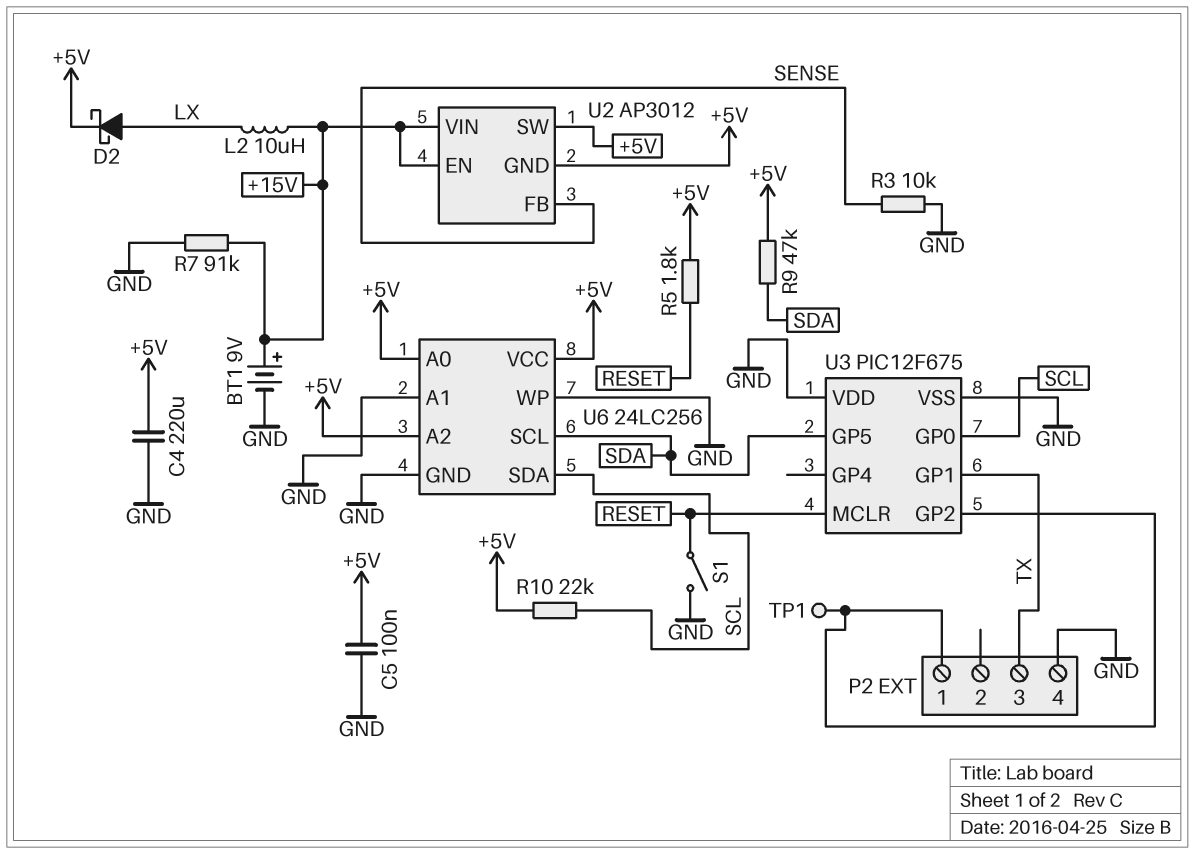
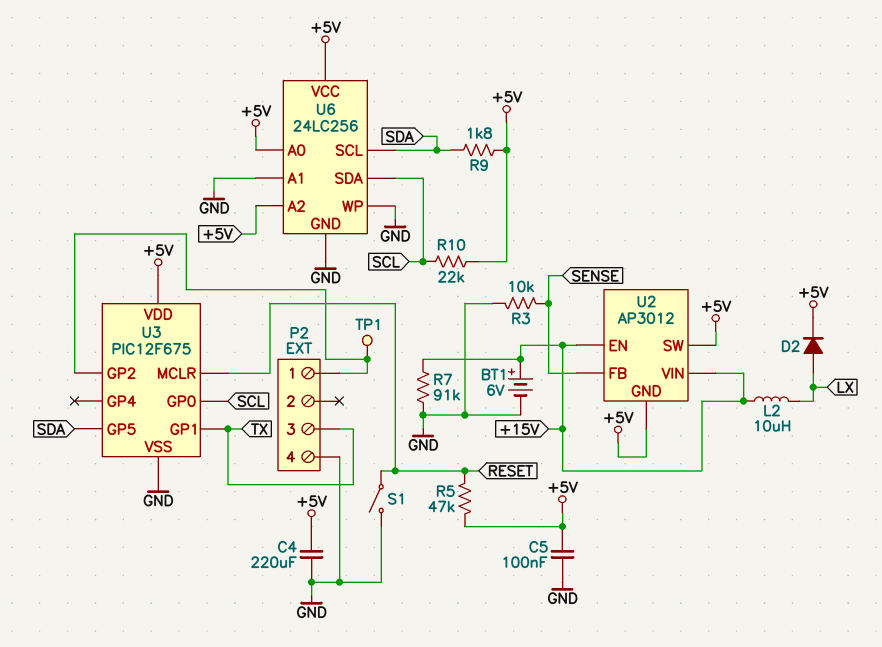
BT1: 9V (plus +15V, minus GND) -> 6V (plus +15V, minus GND)
D2: schottky (A LX, K +5V) -> diode (A LX, K +5V)
R5: 1.8k (+5V, RESET) -> 47k (+5V, RESET)
R9: 47k (+5V, SDA) -> 1.8k (+5V, SDA)
U3 pin VDD: GND -> +5V

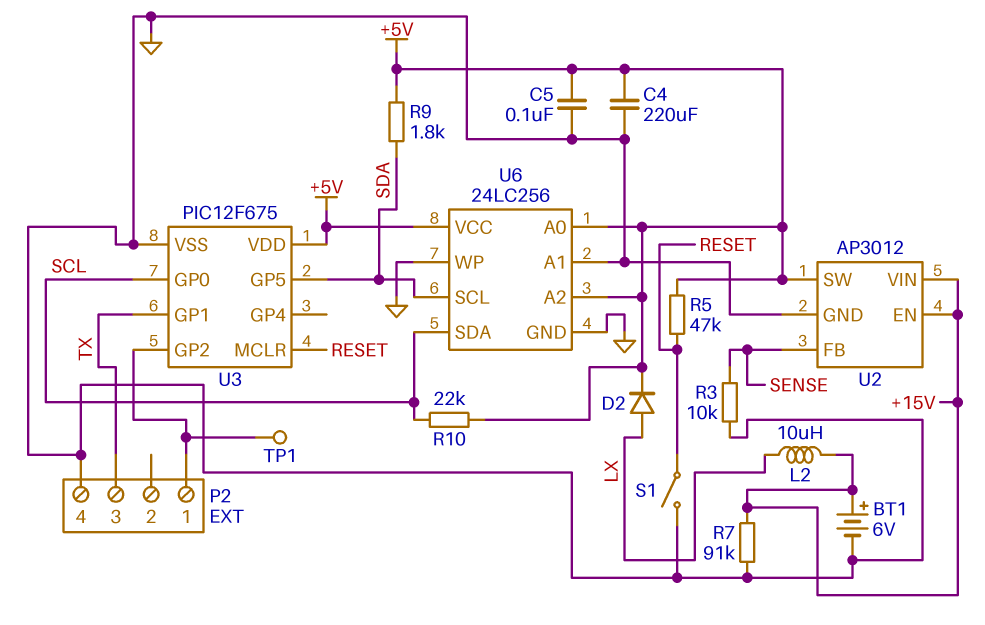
U2 pin GND: +5V -> GND

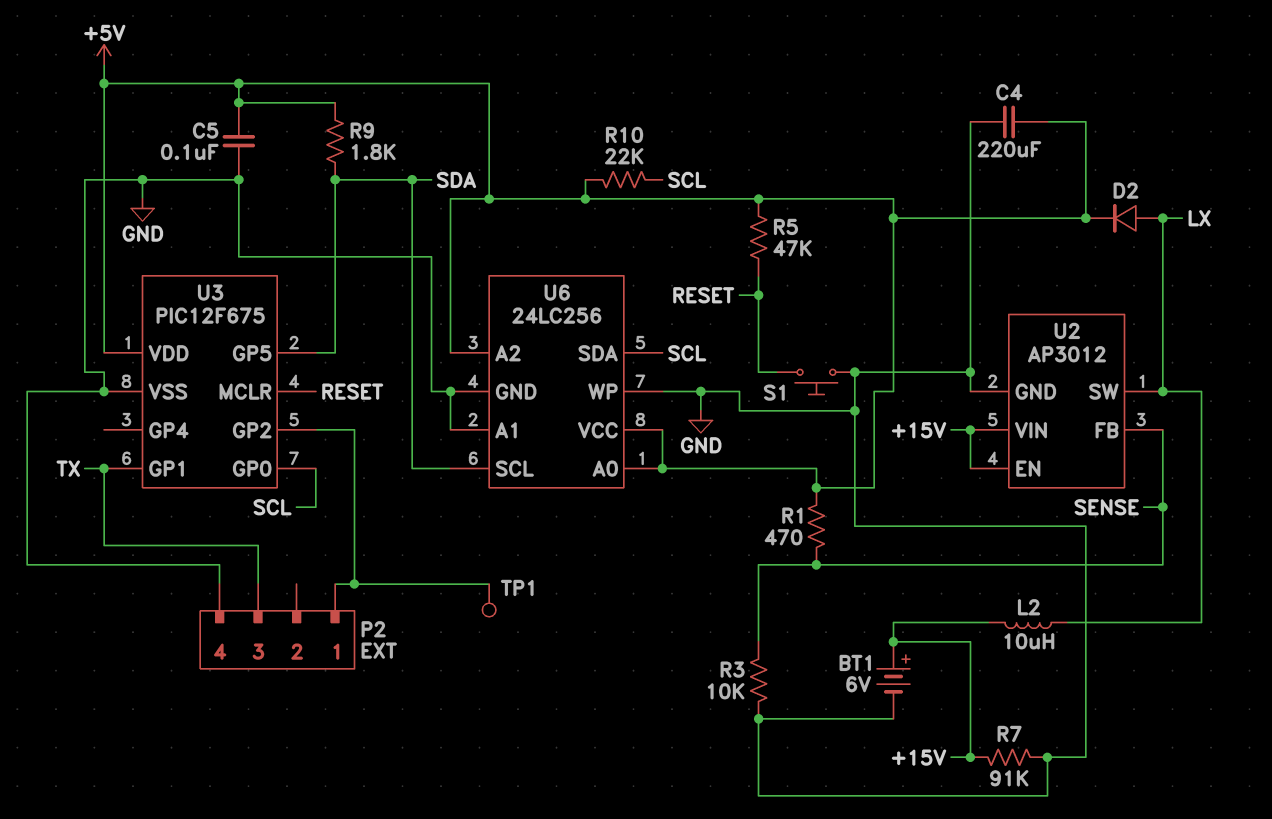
R1: none -> 470 (+5V, SENSE)
S1: switch (GND, RESET) -> button (GND, RESET)
U2 pin SW: +5V -> LX

